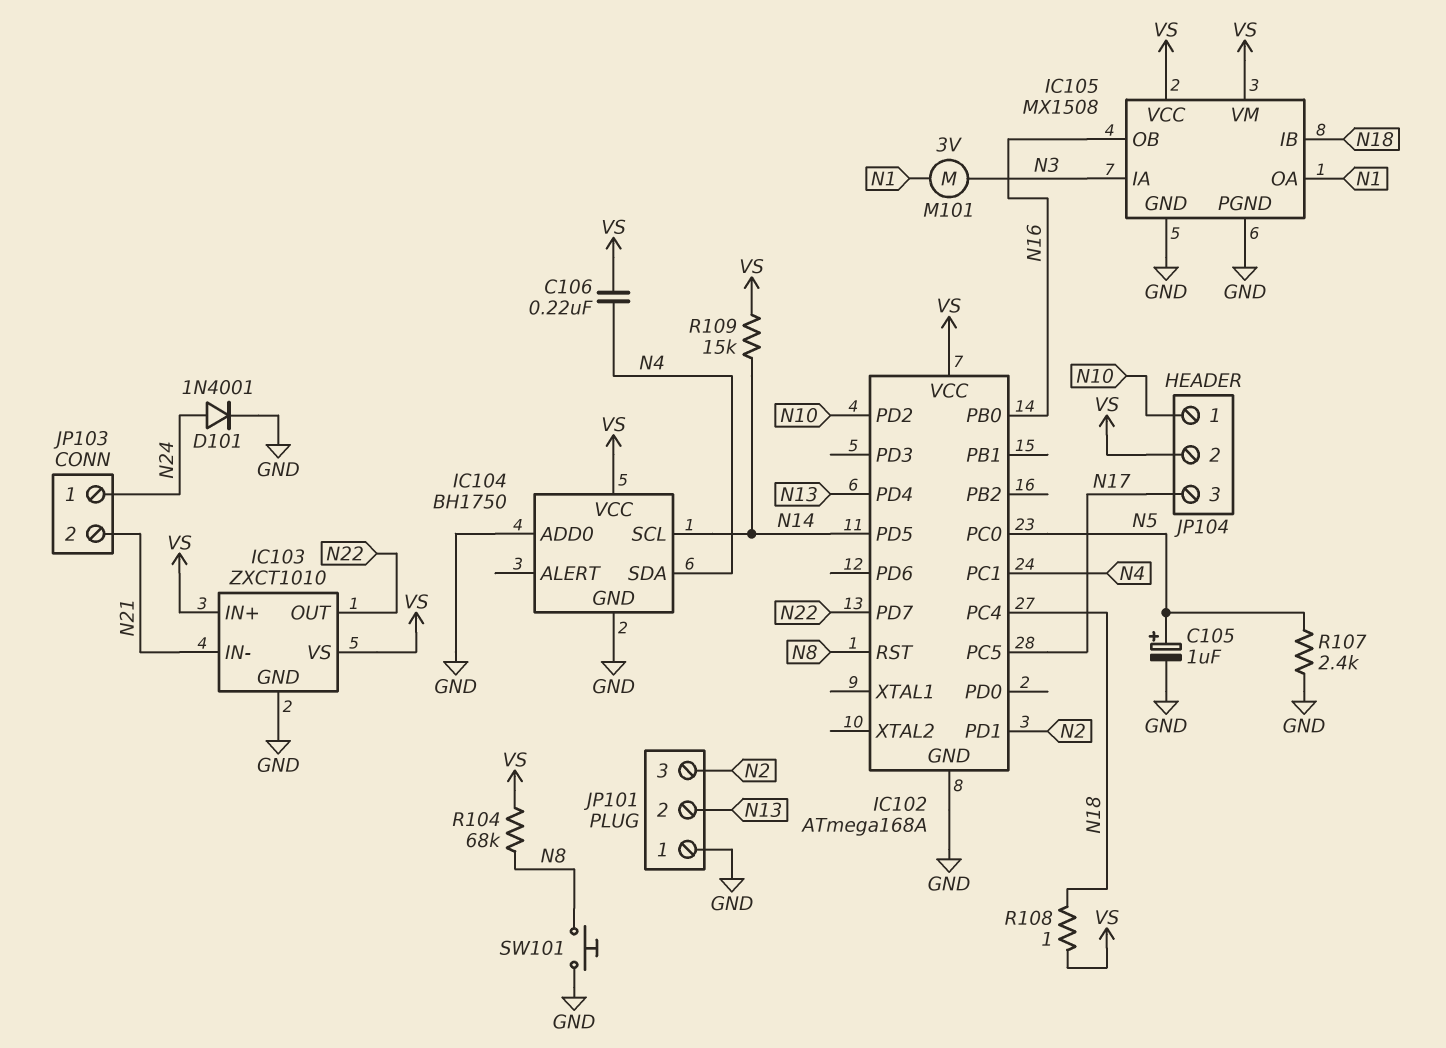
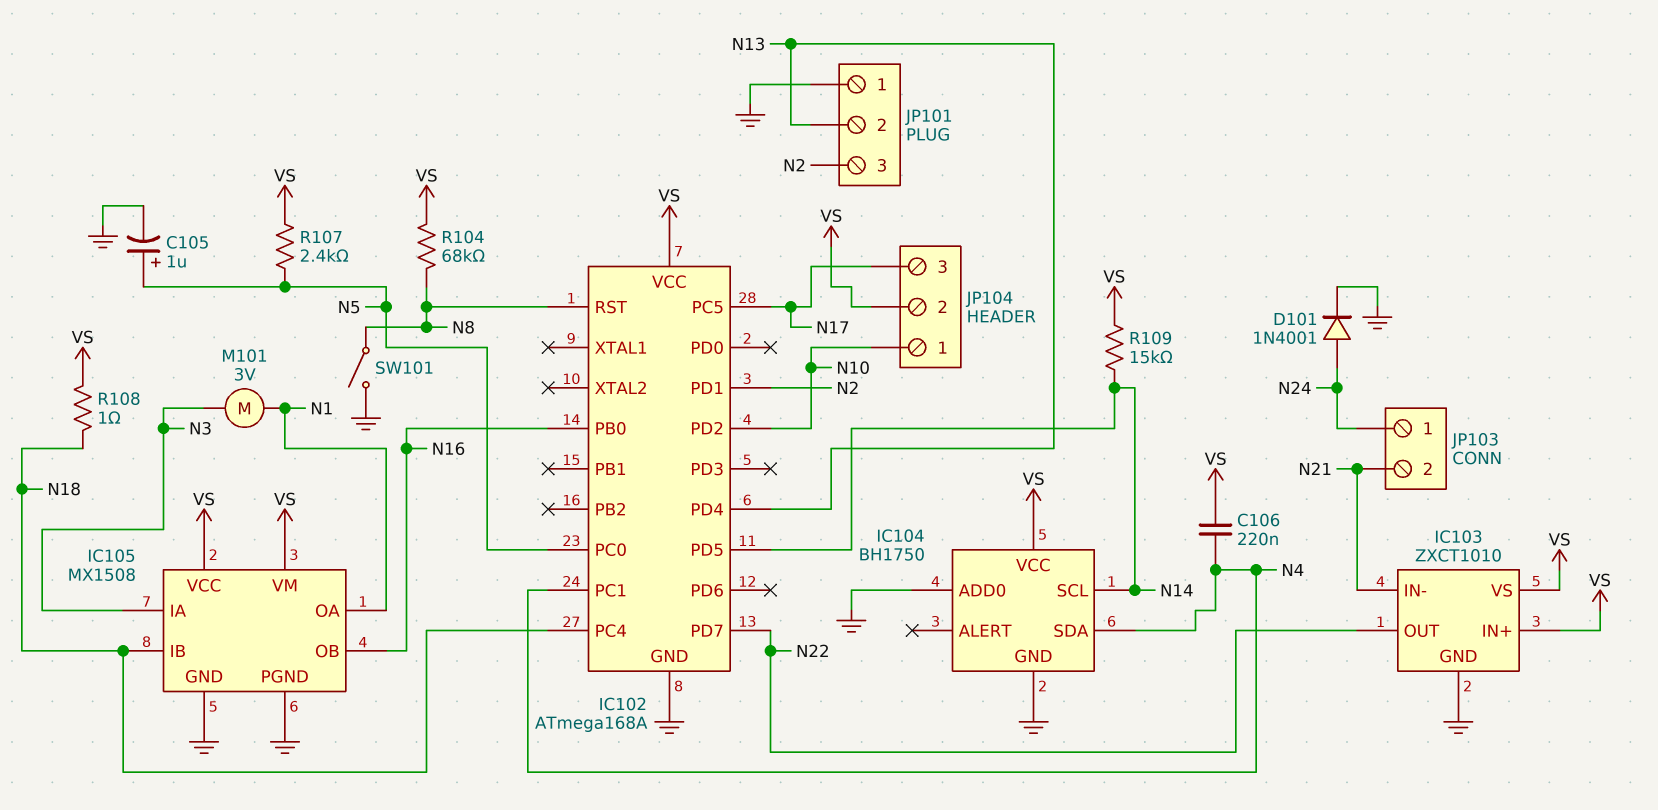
R107: 2.4k (GND, N5) -> 2.4k (N5, VS)
SW101: button (GND, N8) -> switch (GND, N8)

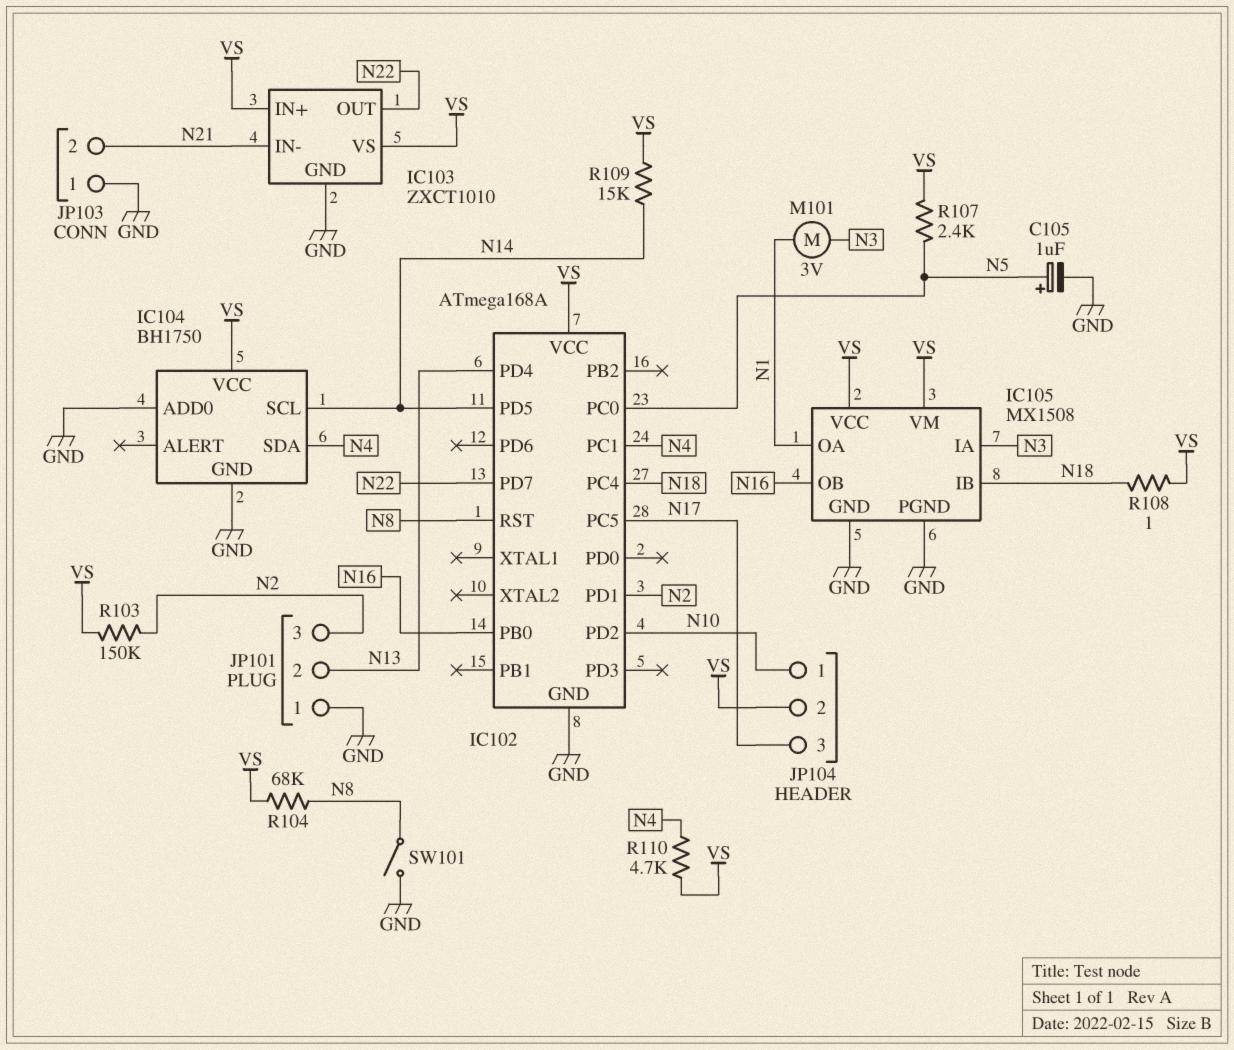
C106: 220nF (N4, VS) -> none
D101: diode 1N4001 (A N24, K GND) -> none
JP103 pin 1: N24 -> GND
R103: none -> 150k (N2, VS)
R110: none -> 4.7k (N4, VS)

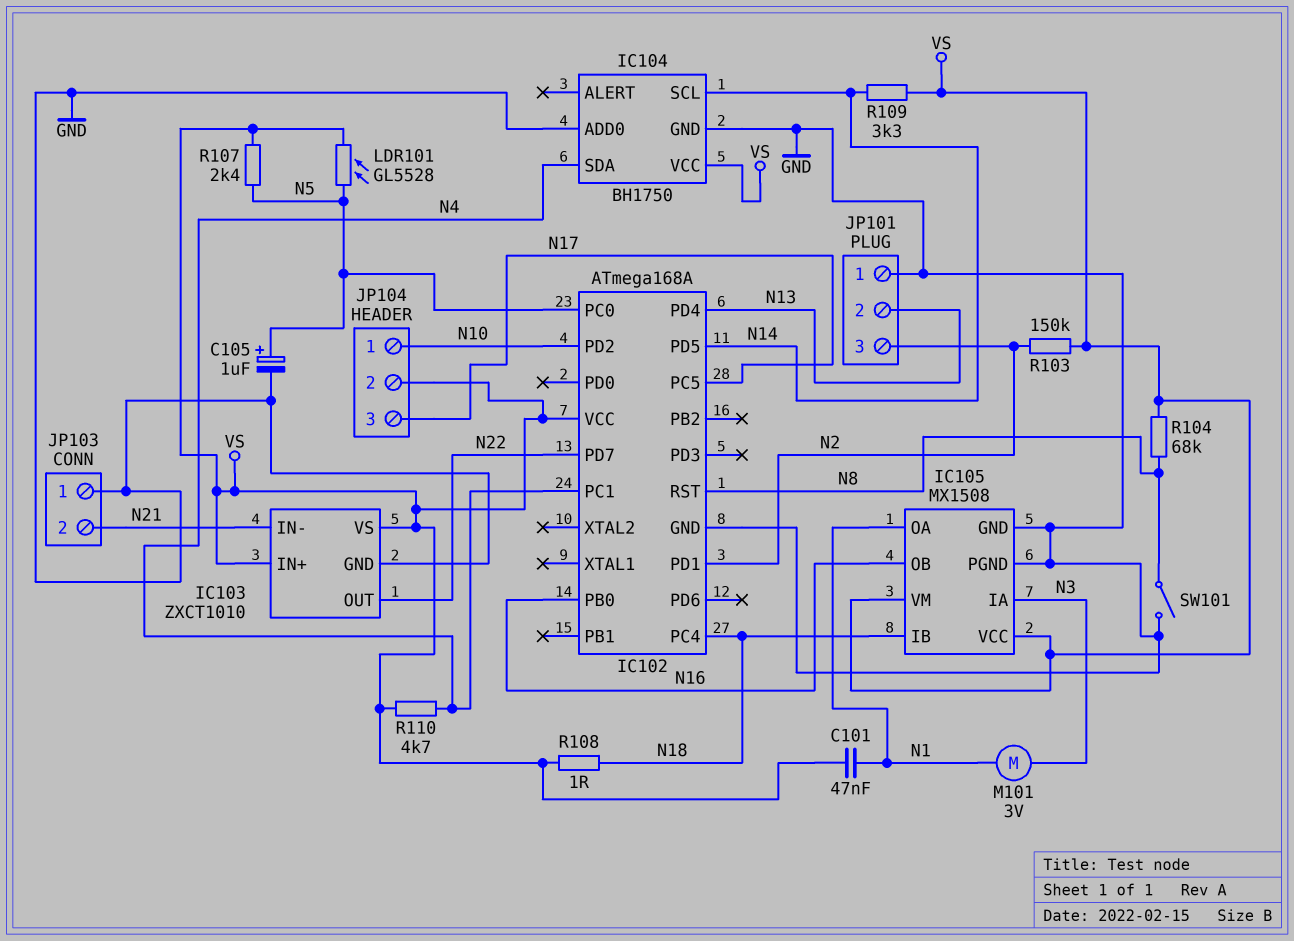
C101: none -> 47nF (N1, VS)
LDR101: none -> GL5528 (N5, VS)
R109: 15k (N14, VS) -> 3.3k (N14, VS)

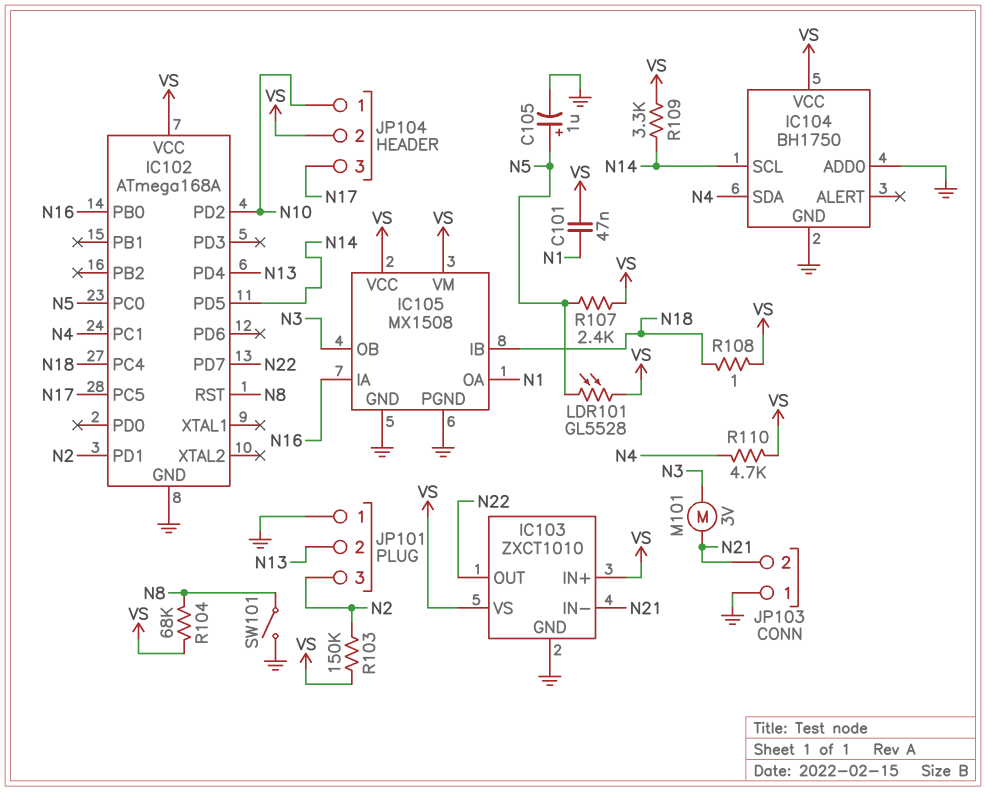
IC105 pin IA: N3 -> N16
IC105 pin OB: N16 -> N3
M101: motor 3V (N1, N3) -> motor 3V (N3, N21)

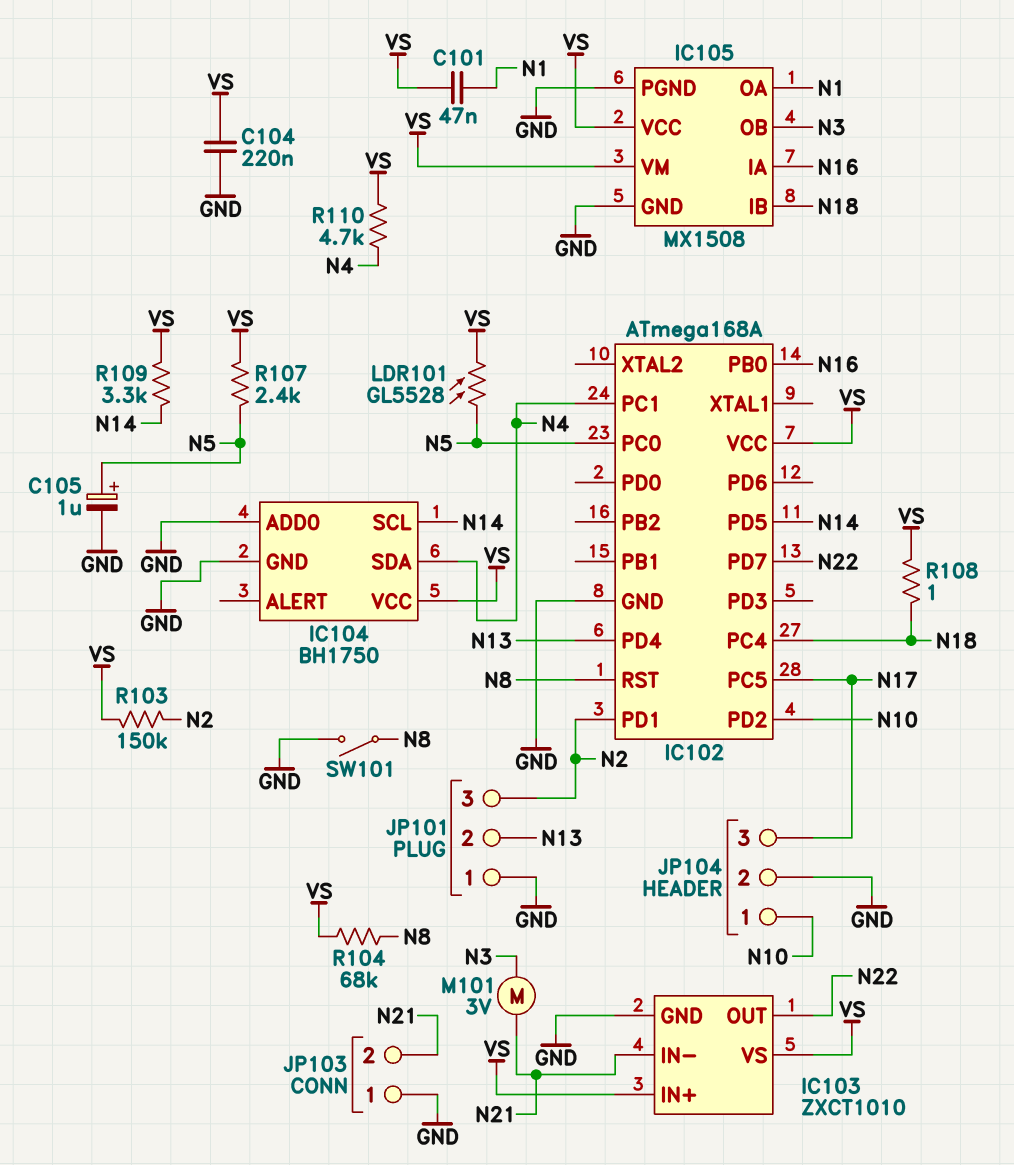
C104: none -> 220nF (GND, VS)
JP104 pin 2: VS -> GND

